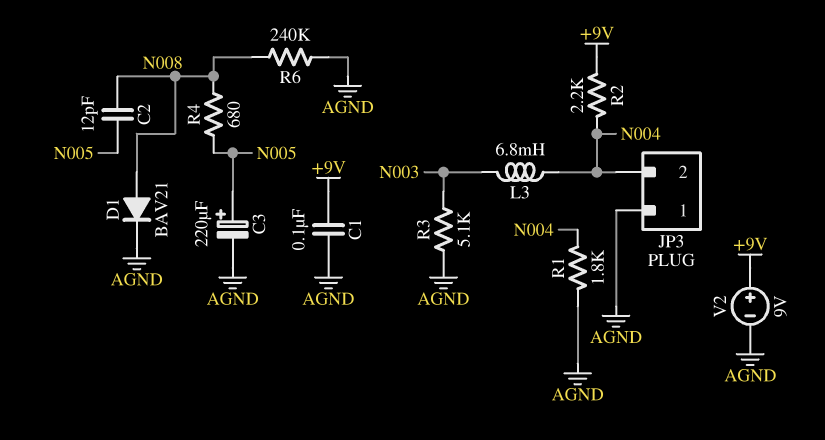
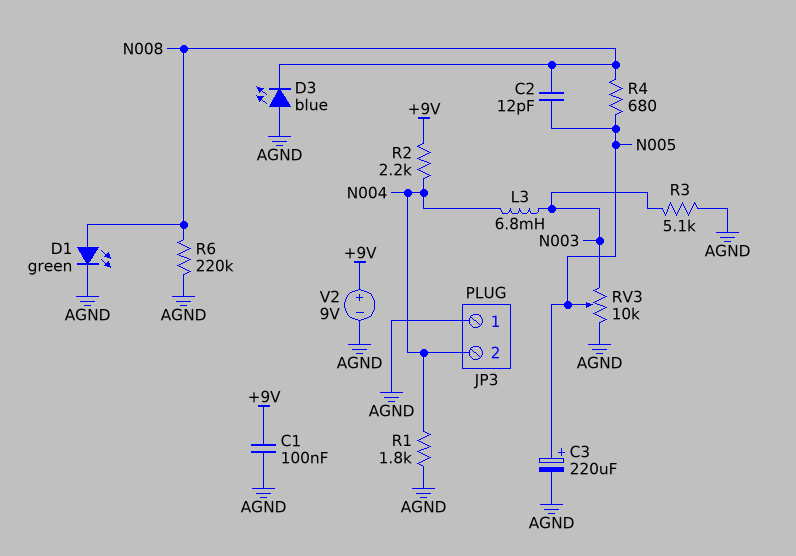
D1: diode BAV21 (A N008, K AGND) -> LED green (A N008, K AGND)
D3: none -> LED blue (A AGND, K N008)
R6: 240k (AGND, N008) -> 220k (AGND, N008)
RV3: none -> 10k (AGND, N003, wiper N005)

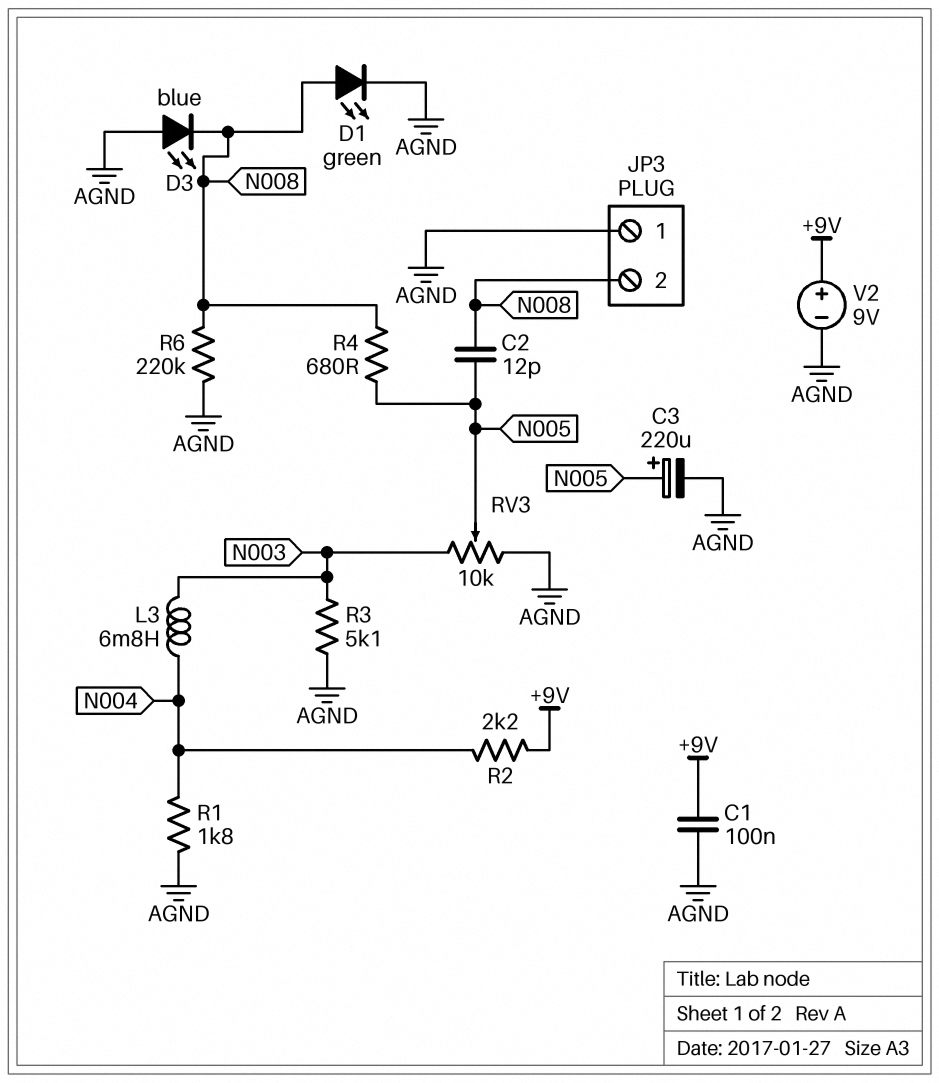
JP3 pin 2: N004 -> N008

